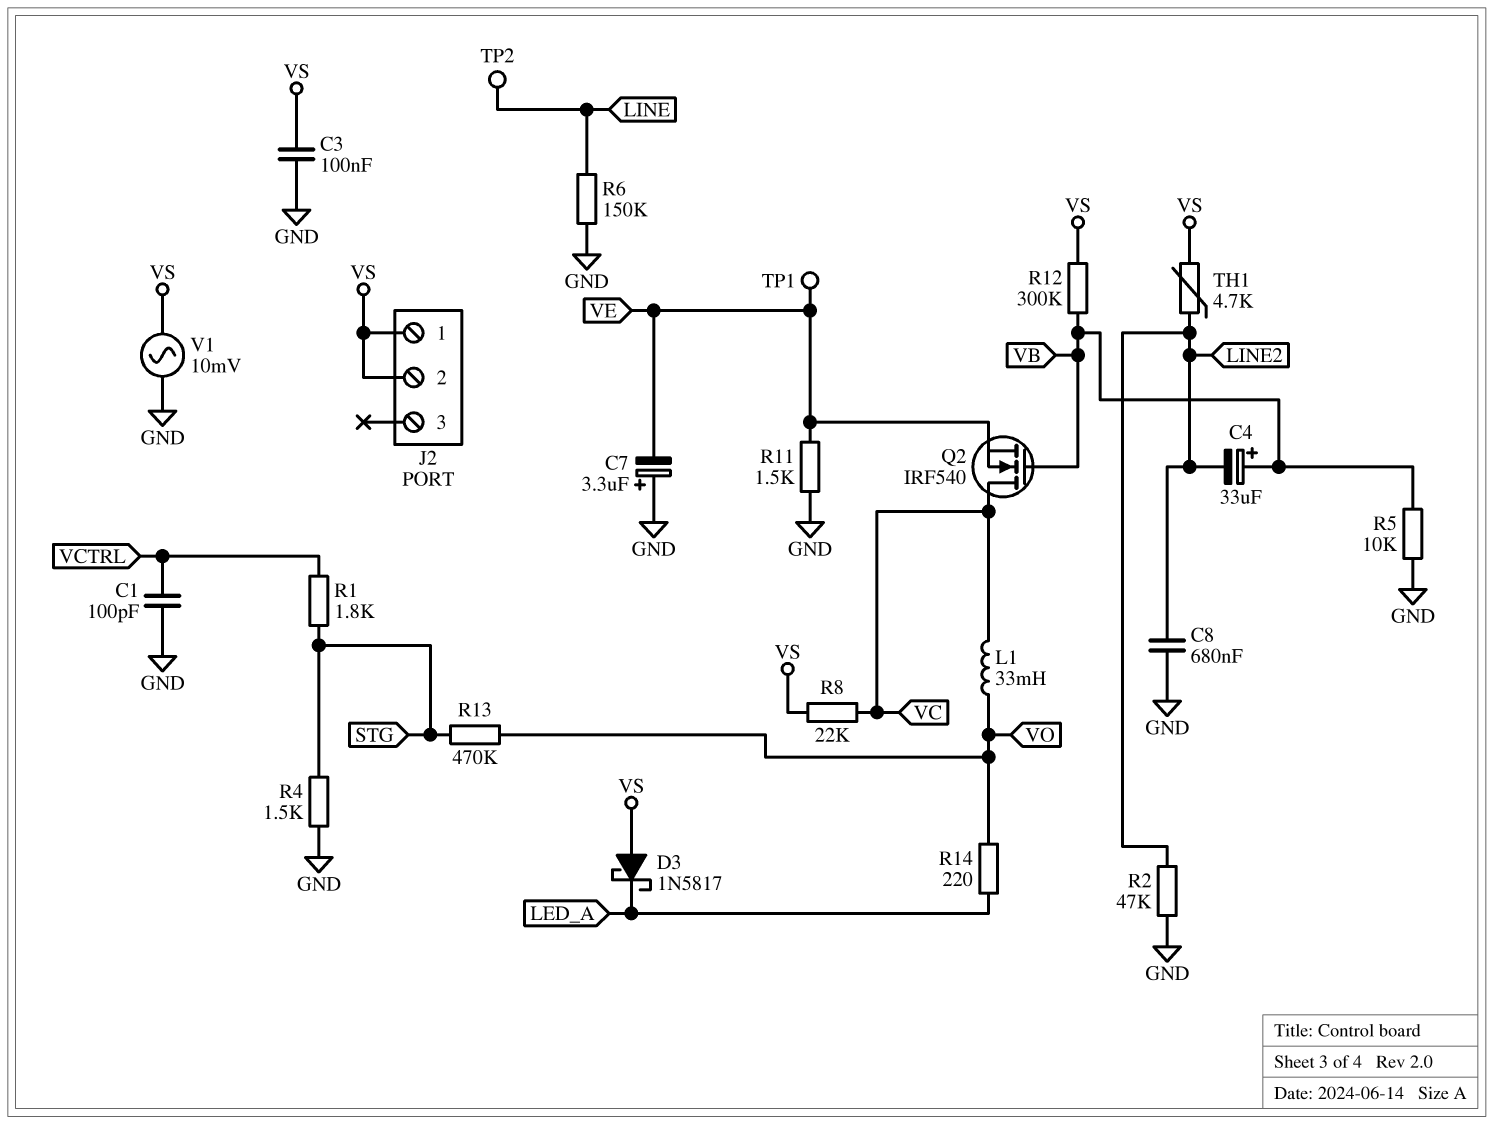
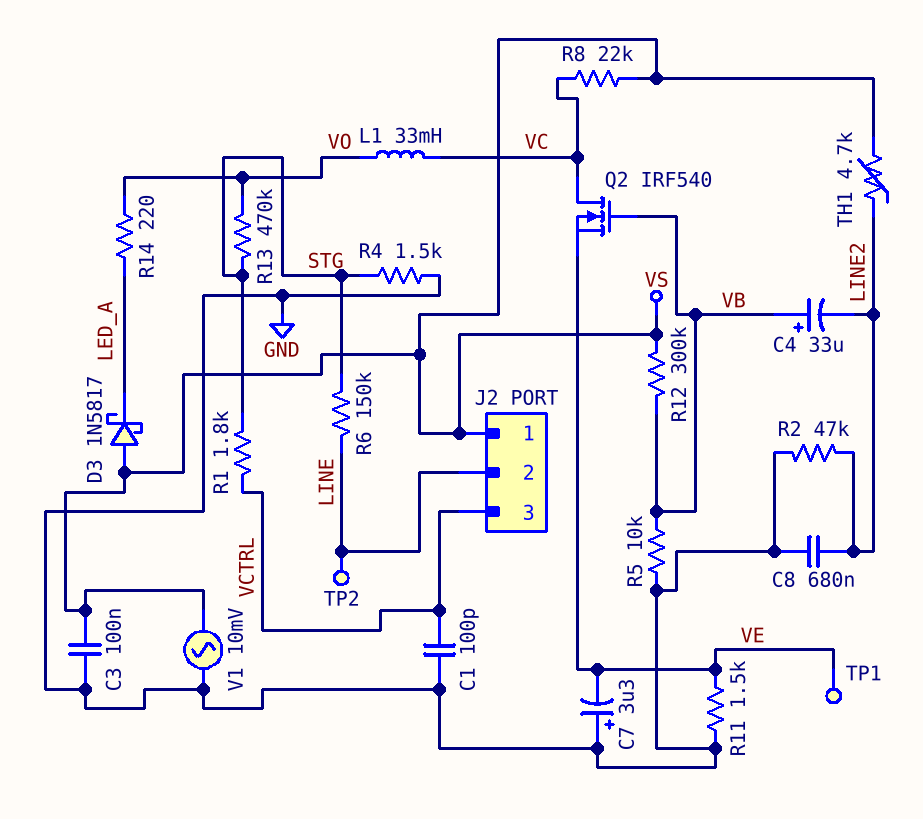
J2 pin 2: VS -> LINE
J2 pin 3: none -> VCTRL
R6: 150k (GND, LINE) -> 150k (LINE, STG)

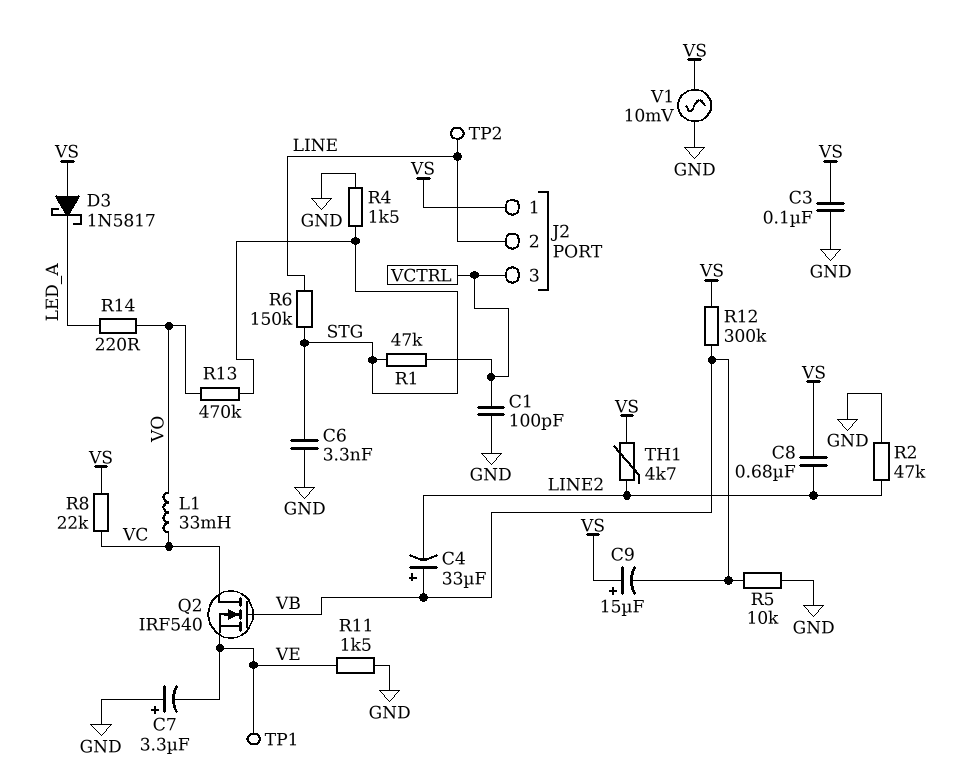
C6: none -> 3.3nF (GND, STG)
C8: 680nF (GND, LINE2) -> 680nF (LINE2, VS)
C9: none -> 15uF (plus VS, minus VB)
R1: 1.8k (STG, VCTRL) -> 47k (STG, VCTRL)

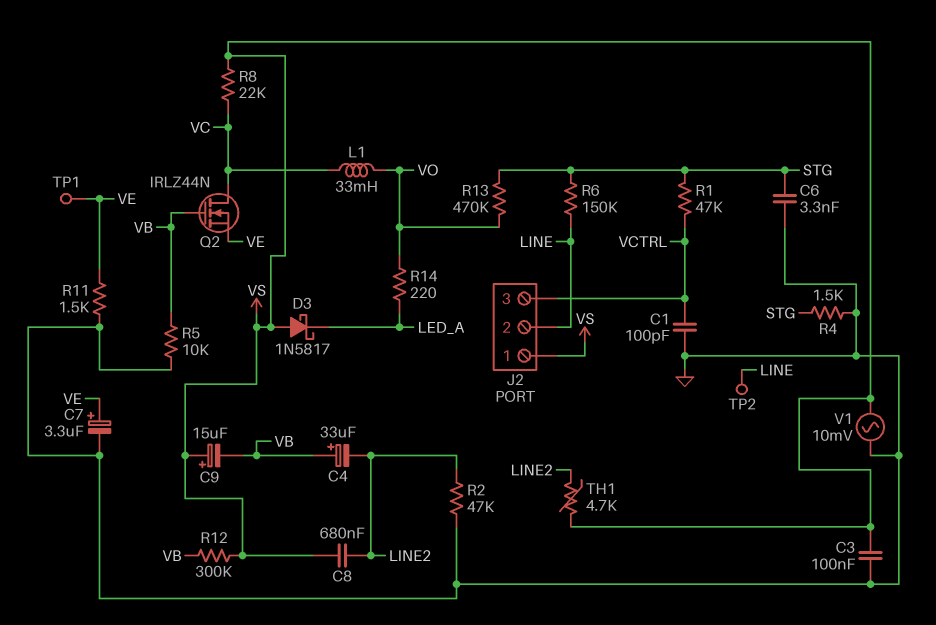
C7: 3.3uF (plus GND, minus VE) -> 3.3uF (plus VE, minus GND)
Q2: NMOS IRF540 (G VB, D VC, S VE) -> NMOS IRLZ44N (G VB, D VC, S VE)

